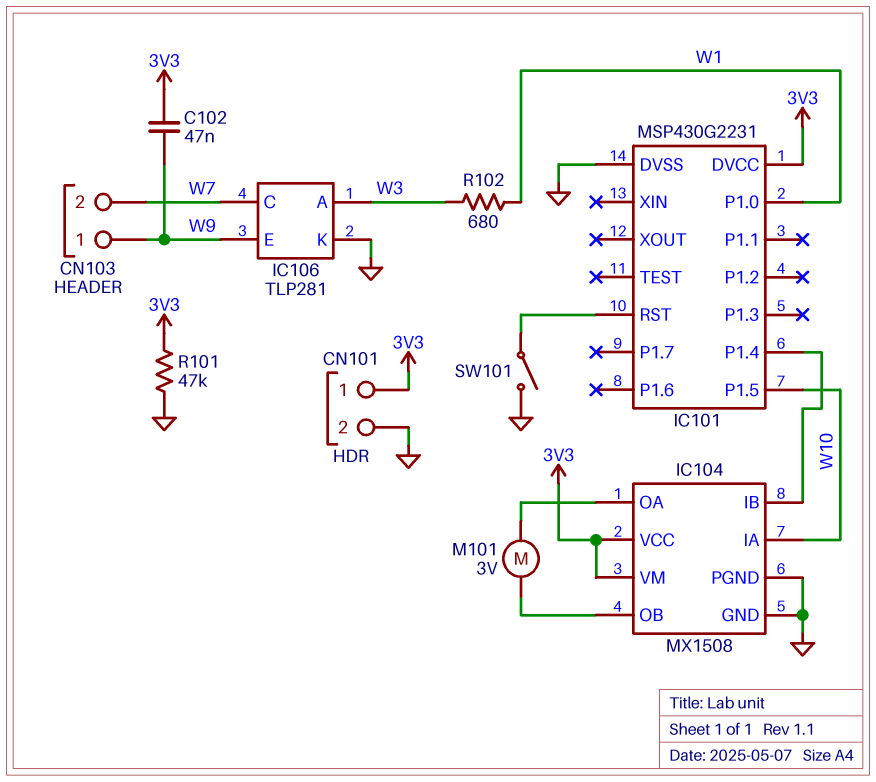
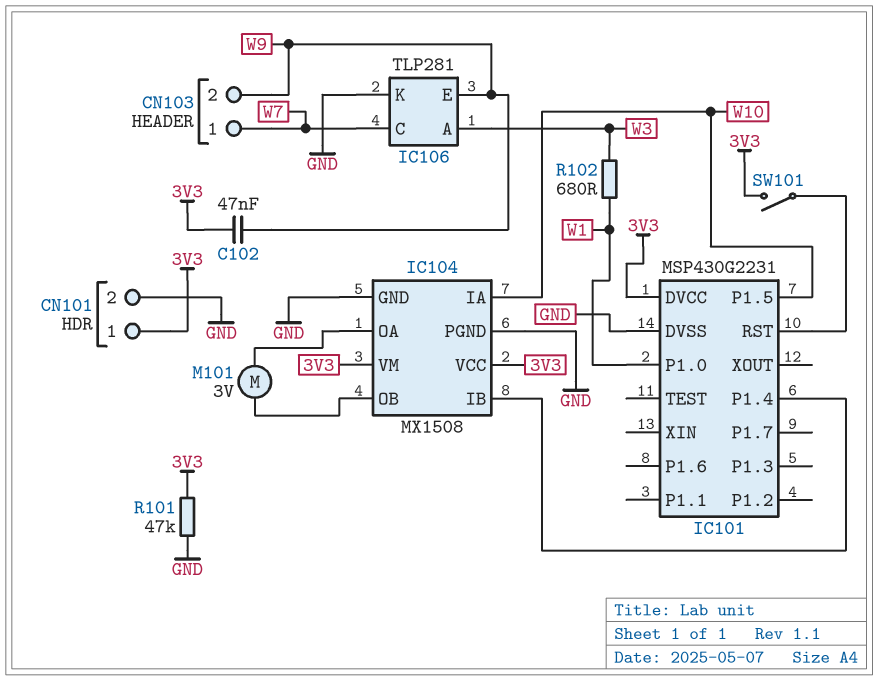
CN103 pin 1: W9 -> W7
CN103 pin 2: W7 -> W9
SW101: switch (GND, IC101/RST) -> switch (3V3, IC101/RST)

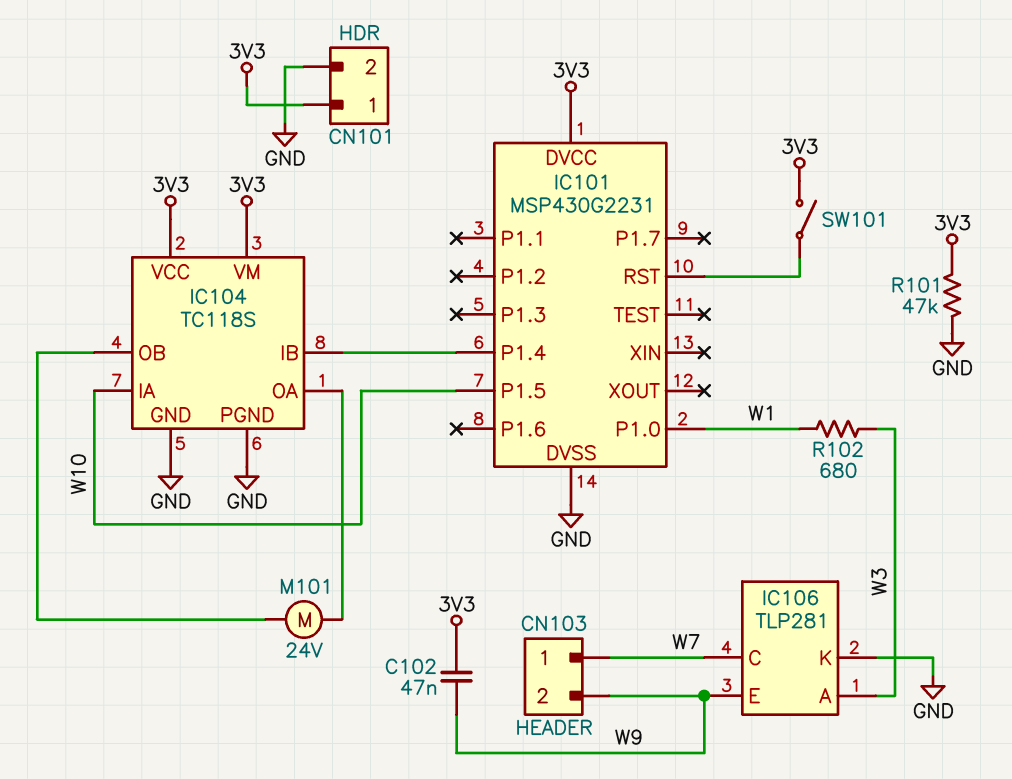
IC104: MX1508 -> TC118S
M101: motor 3V (IC104/OA, IC104/OB) -> motor 24V (IC104/OA, IC104/OB)

